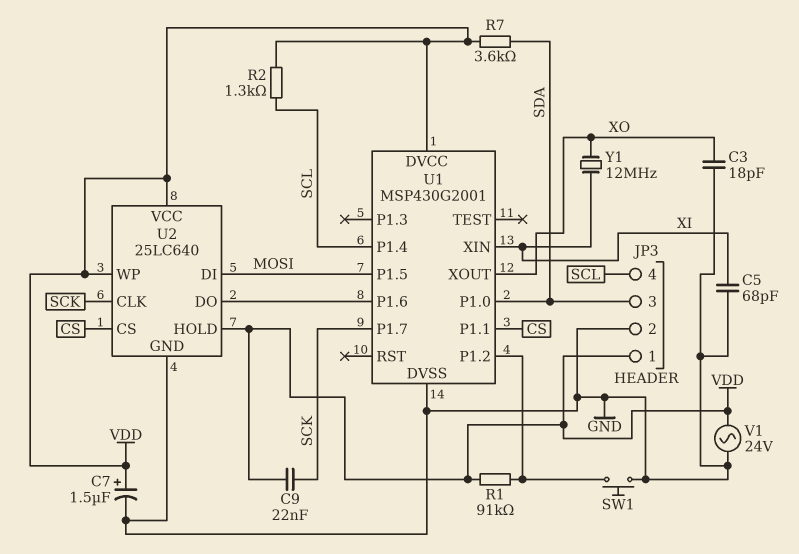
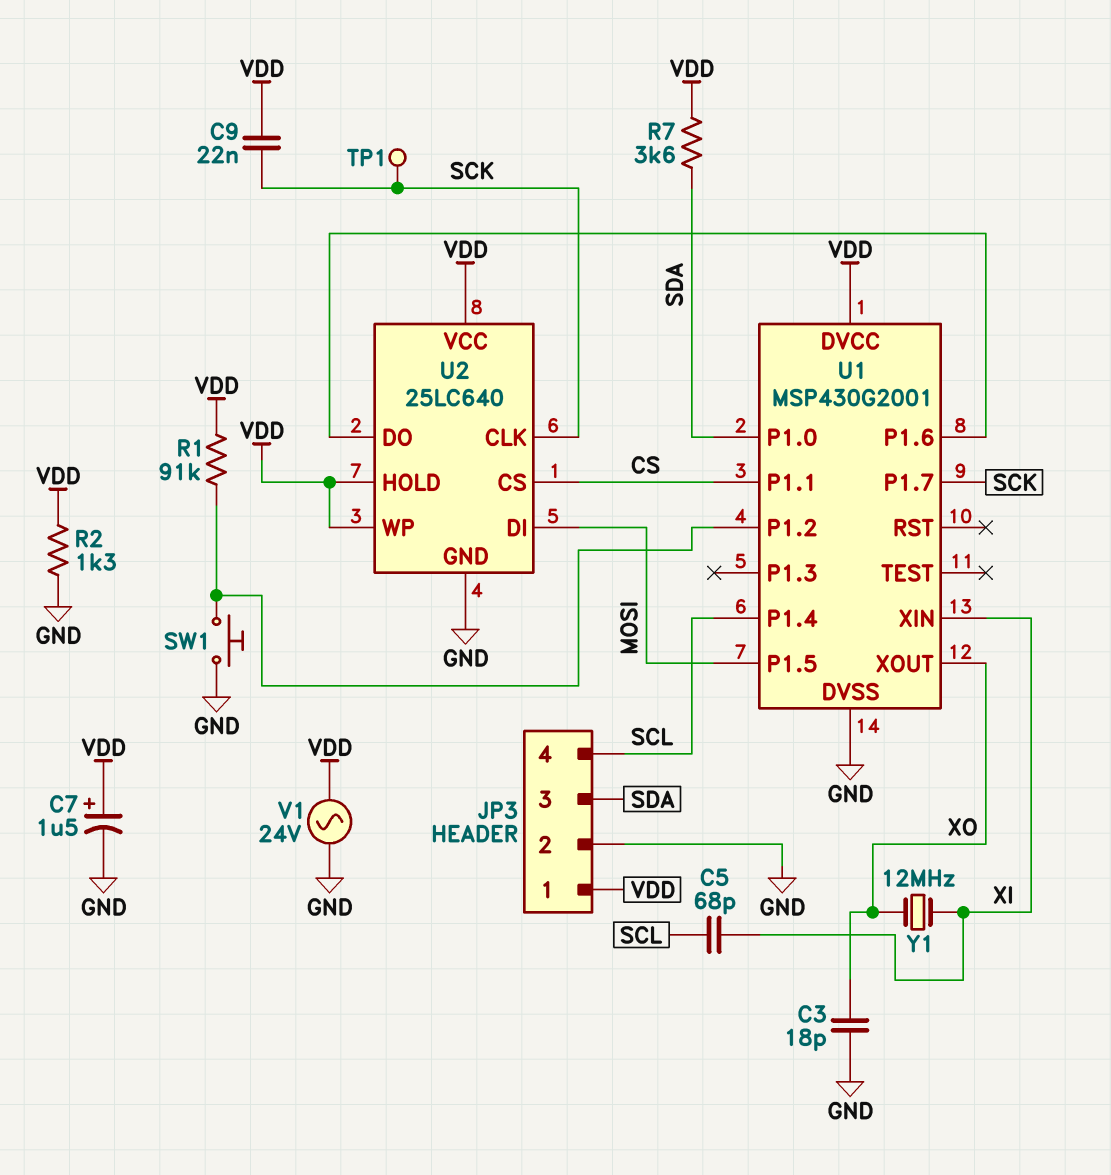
C5: 68pF (GND, XI) -> 68pF (SCL, XI)
R2: 1.3k (SCL, VDD) -> 1.3k (GND, VDD)
TP1: none -> test point (SCK)

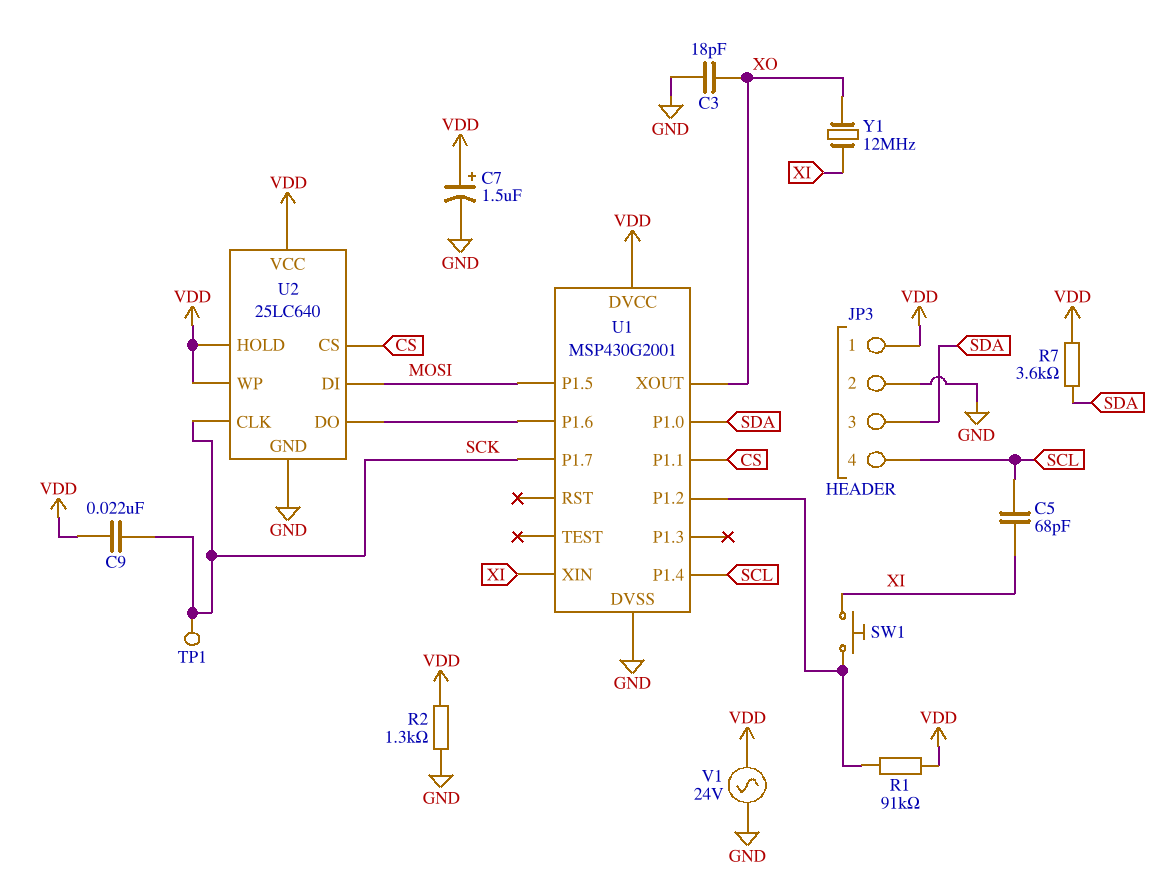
SW1: button (GND, U1/P1.2) -> button (U1/P1.2, XI)

